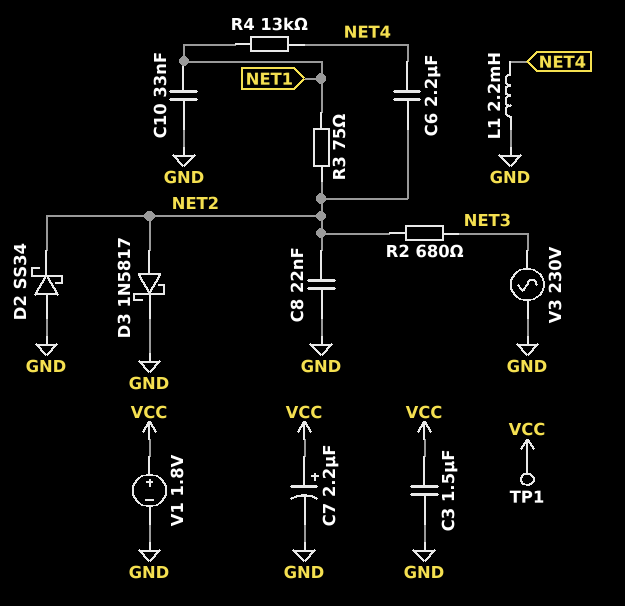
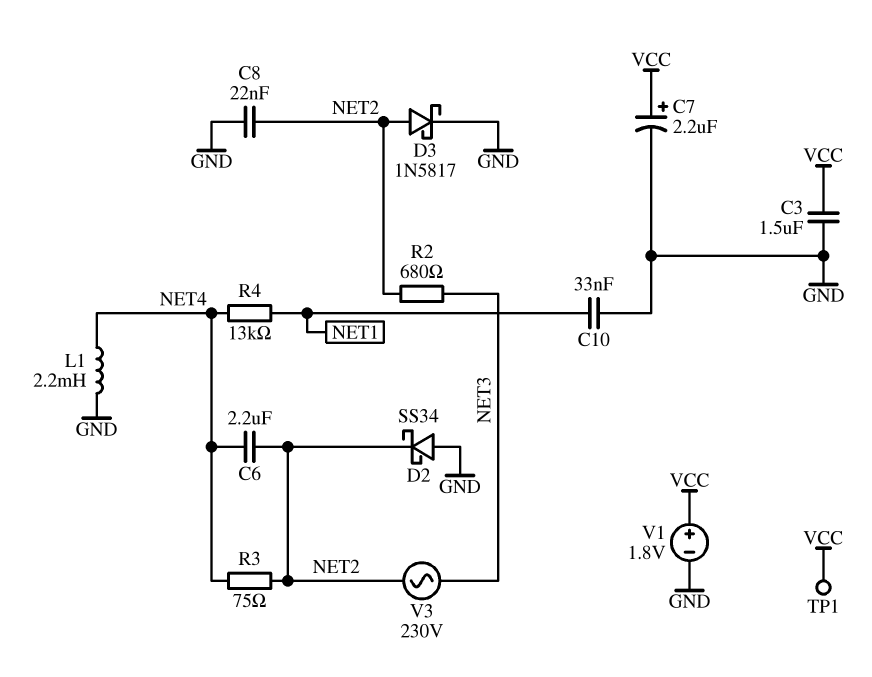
R3: 75 (NET1, NET2) -> 75 (NET2, NET4)
V3: AC 230V (GND, NET3) -> AC 230V (NET2, NET3)

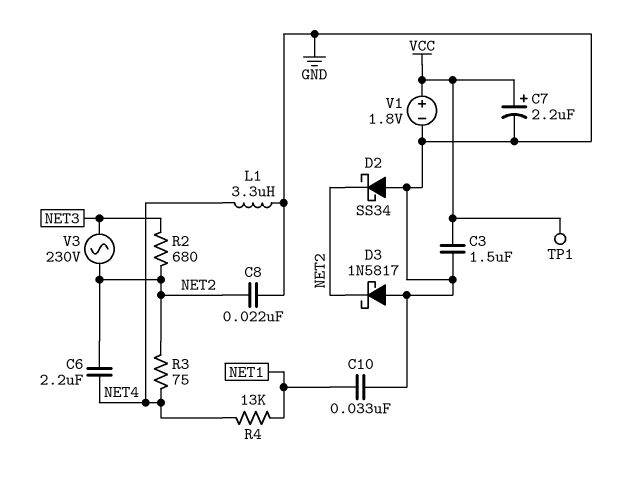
D3: schottky 1N5817 (A NET2, K GND) -> schottky 1N5817 (A GND, K NET2)
L1: 2.2mH (GND, NET4) -> 3.3uH (GND, NET4)

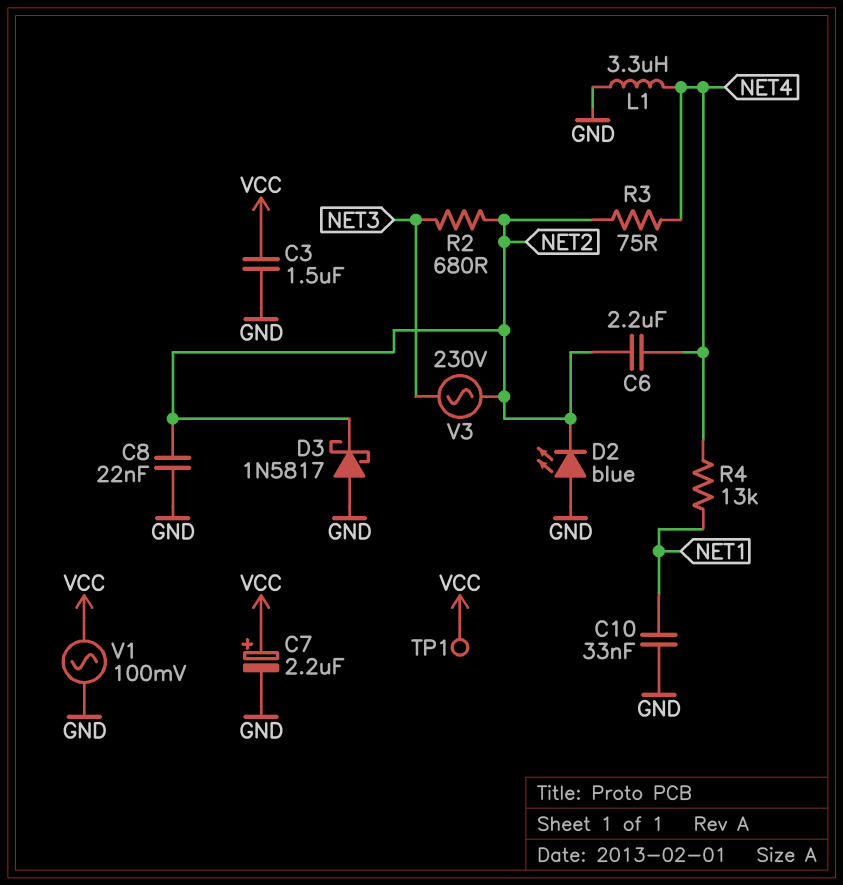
D2: schottky SS34 (A GND, K NET2) -> LED blue (A GND, K NET2)
V1: 1.8V (plus VCC, minus GND) -> AC 100mV (GND, VCC)

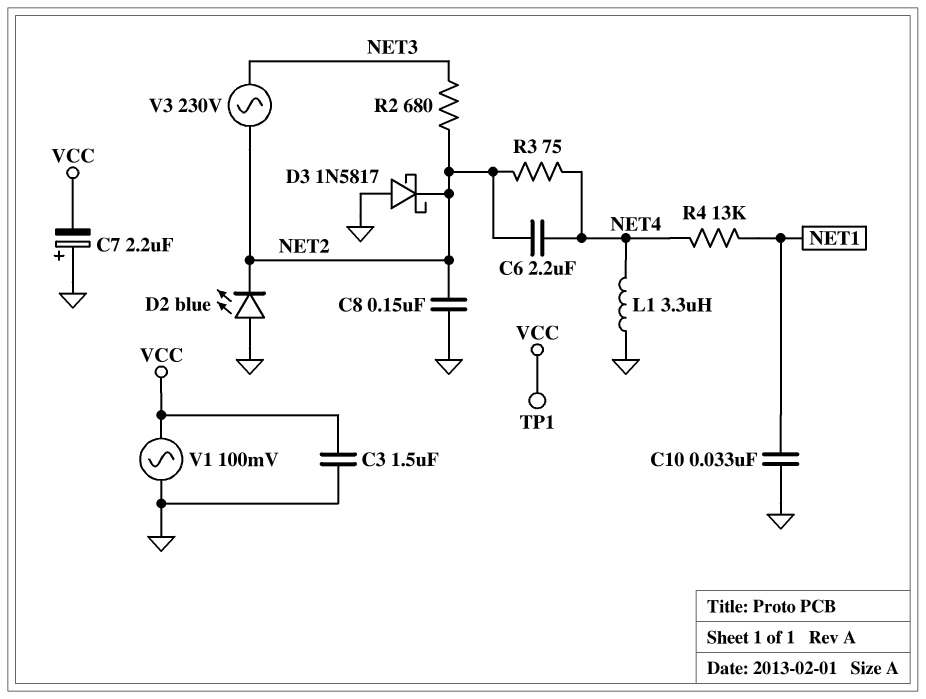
C7: 2.2uF (plus VCC, minus GND) -> 2.2uF (plus GND, minus VCC)
C8: 22nF (GND, NET2) -> 150nF (GND, NET2)

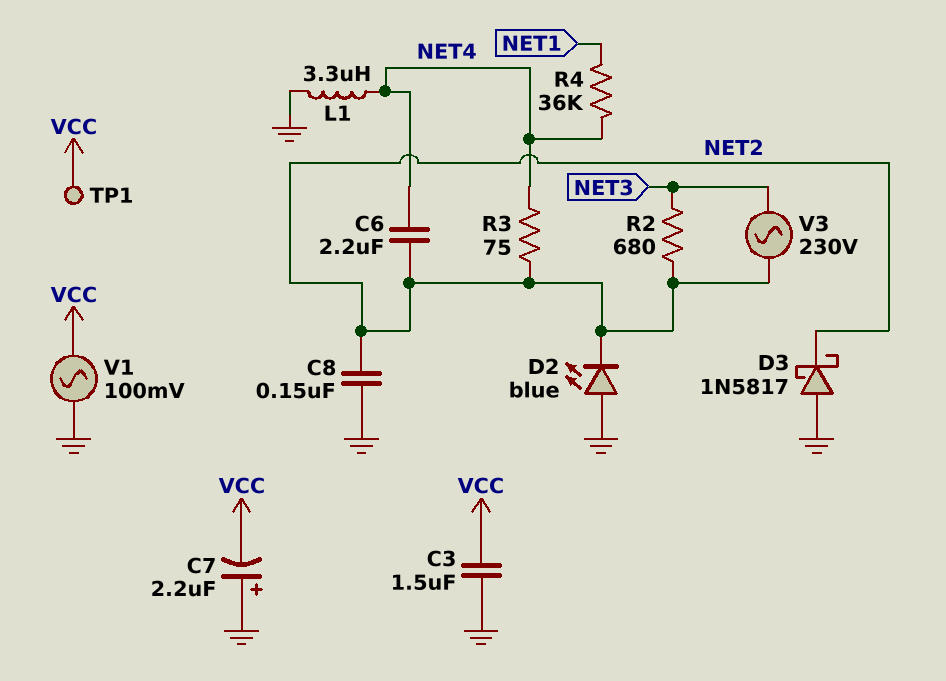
C10: 33nF (GND, NET1) -> none
R4: 13k (NET1, NET4) -> 36k (NET1, NET4)

